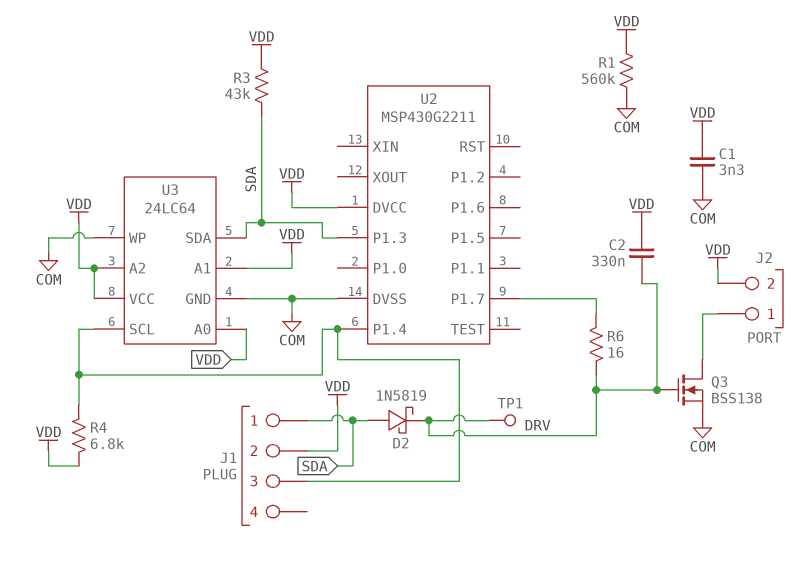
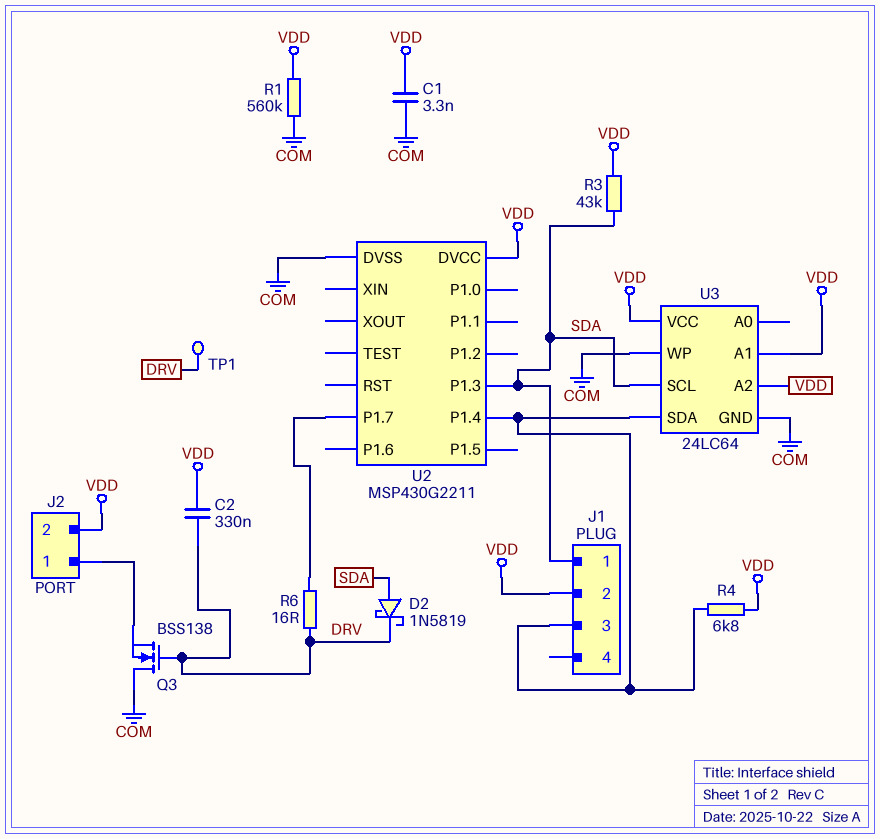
Q3: NMOS BSS138 (G DRV, D J2/1, S COM) -> NMOS BSS138 (G DRV, D COM, S J2/1)
U3 pin A0: VDD -> none
U3 pin SCL: J1/3 -> SDA
U3 pin SDA: SDA -> J1/3

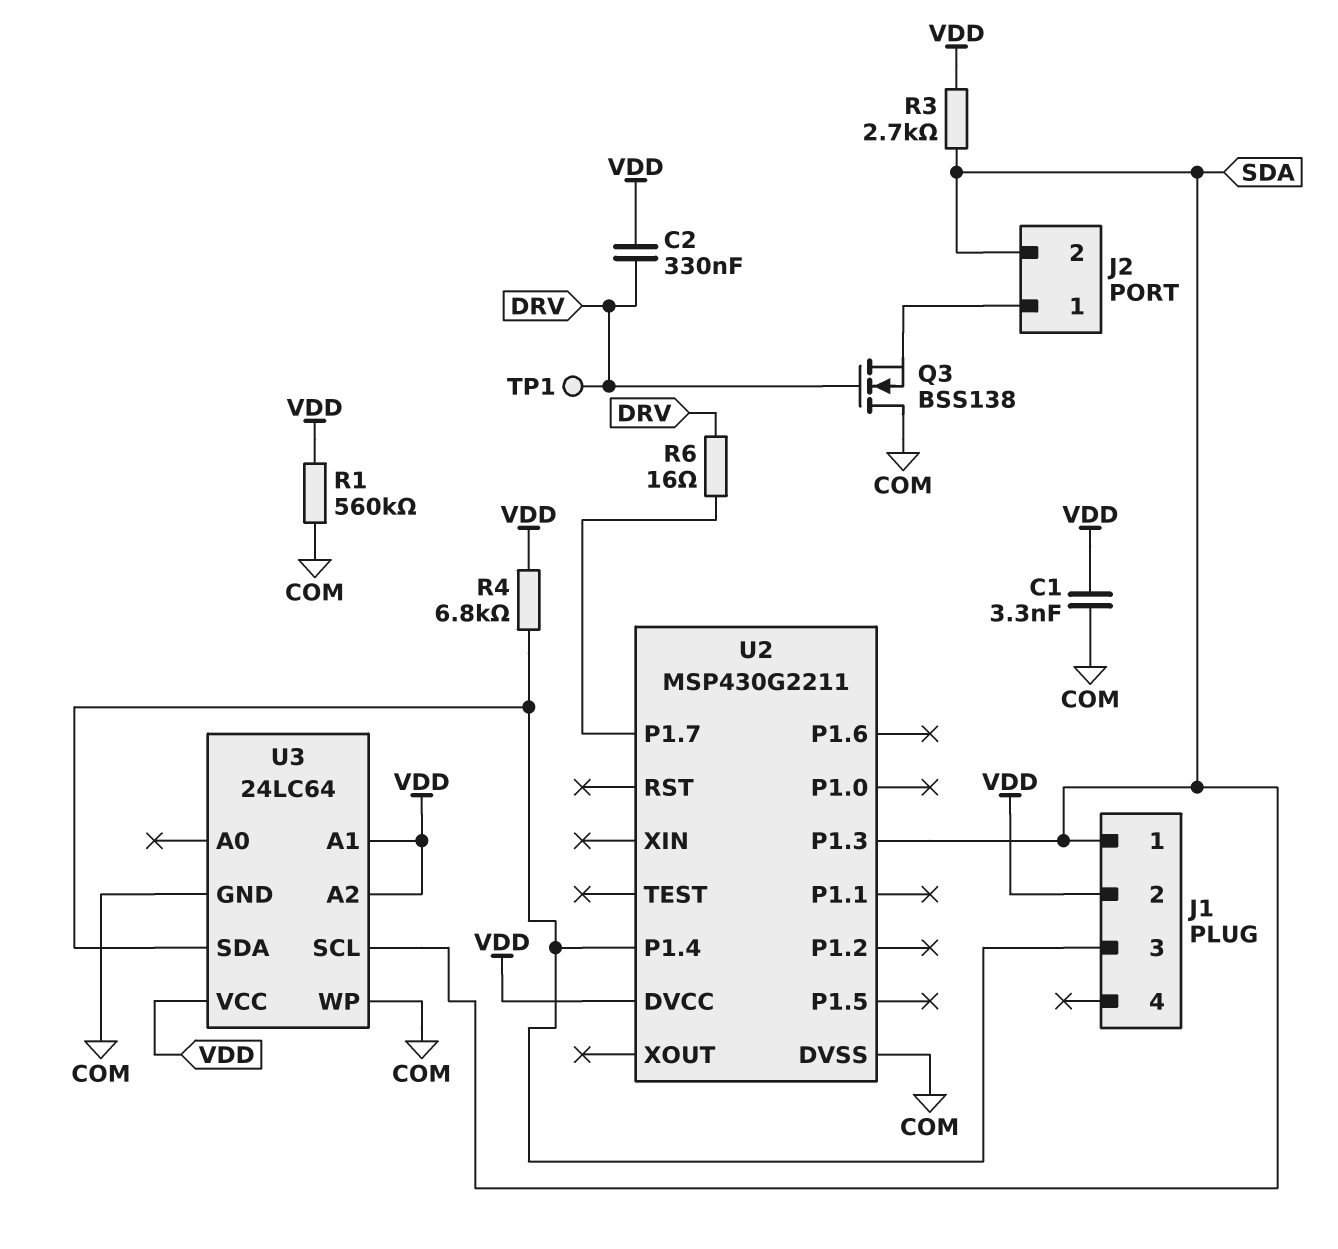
D2: schottky 1N5819 (A SDA, K DRV) -> none
J2 pin 2: VDD -> SDA
R3: 43k (SDA, VDD) -> 2.7k (SDA, VDD)

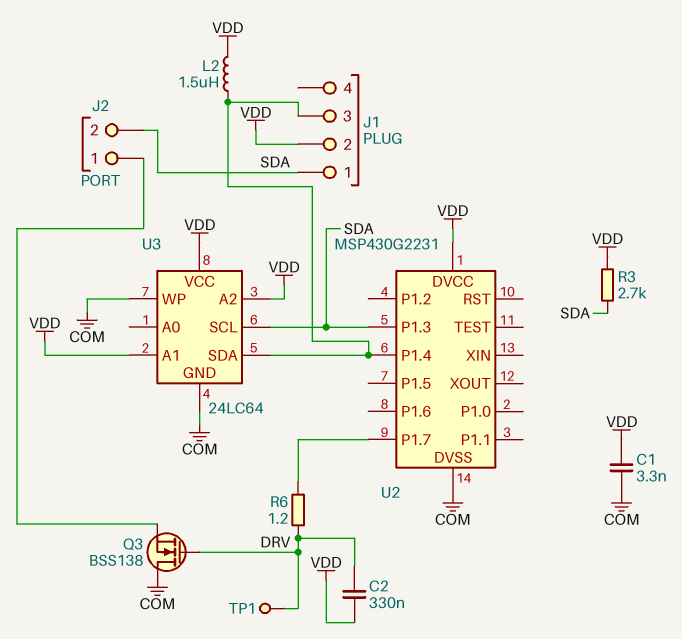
L2: none -> 1.5uH (J1/3, VDD)
R1: 560k (COM, VDD) -> none
R4: 6.8k (J1/3, VDD) -> none
R6: 16 (DRV, U2/P1.7) -> 1.2 (DRV, U2/P1.7)
U2: MSP430G2211 -> MSP430G2231

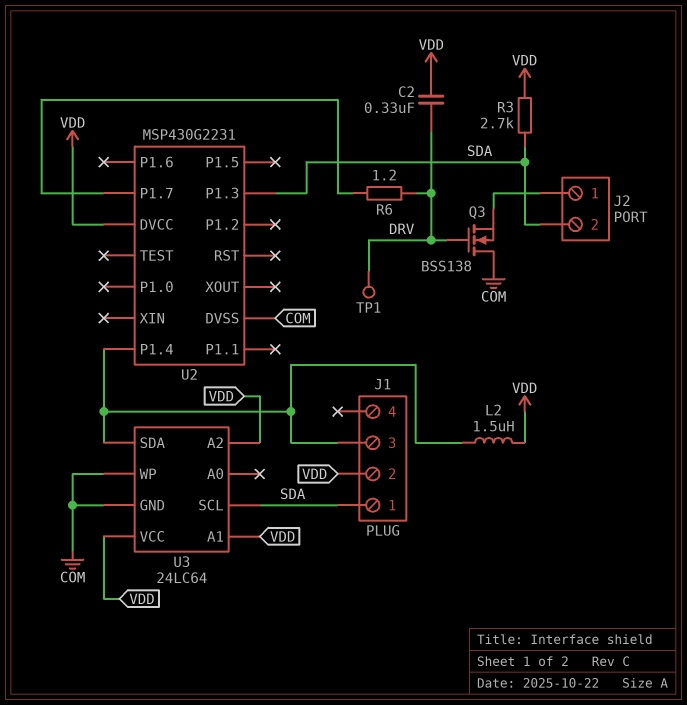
C1: 3.3nF (COM, VDD) -> none

